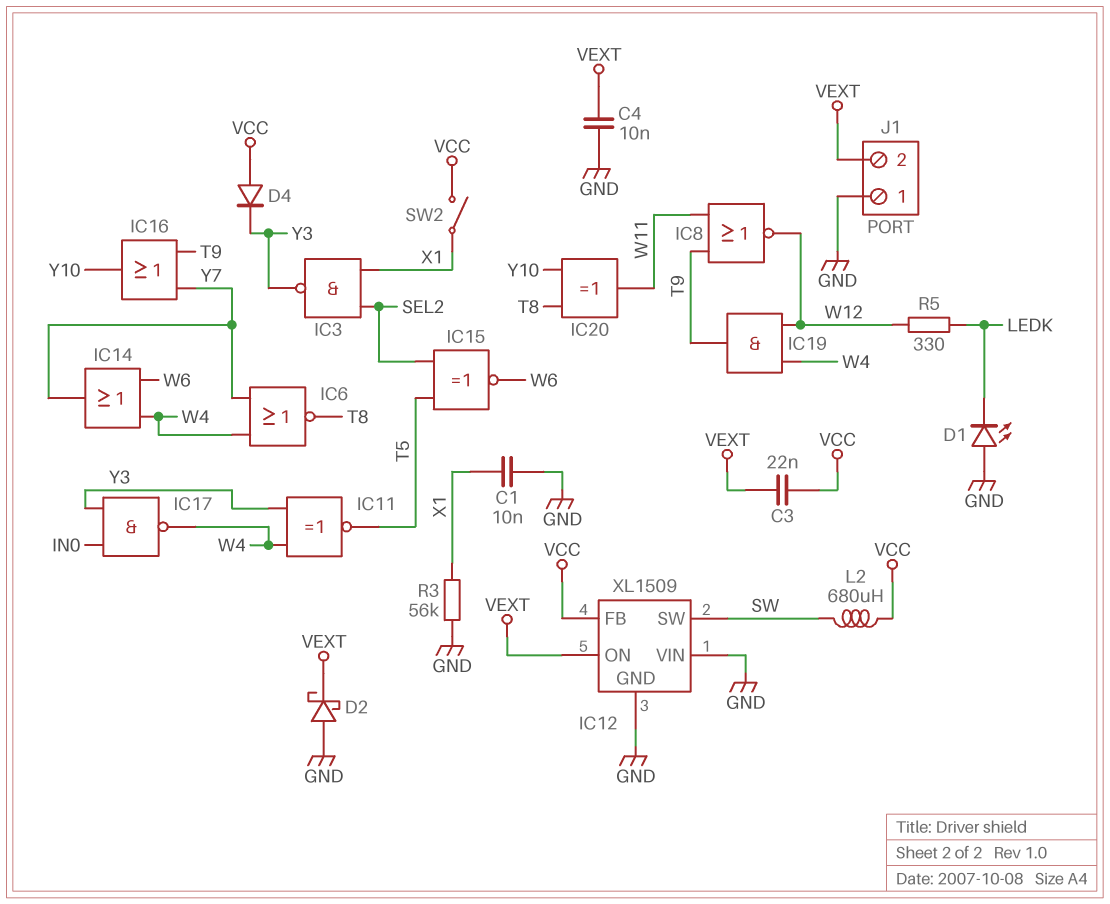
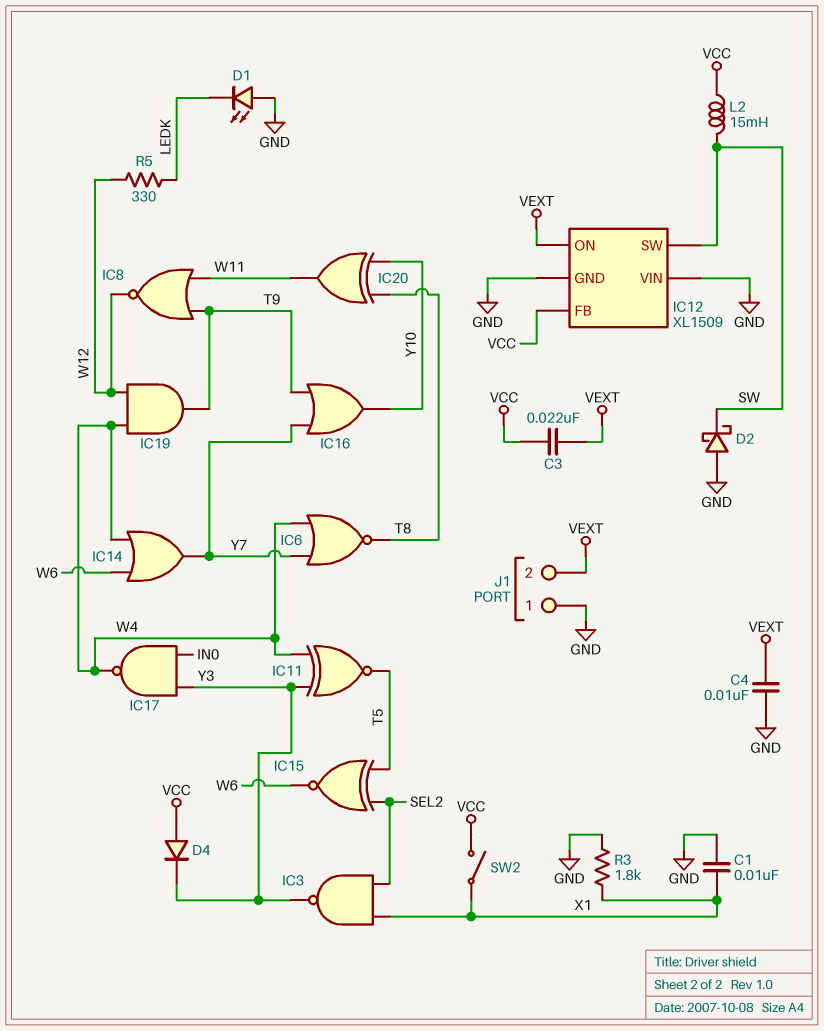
D2: schottky (A GND, K VEXT) -> schottky (A GND, K SW)
L2: 680uH (SW, VCC) -> 15mH (SW, VCC)
R3: 56k (GND, X1) -> 1.8k (GND, X1)

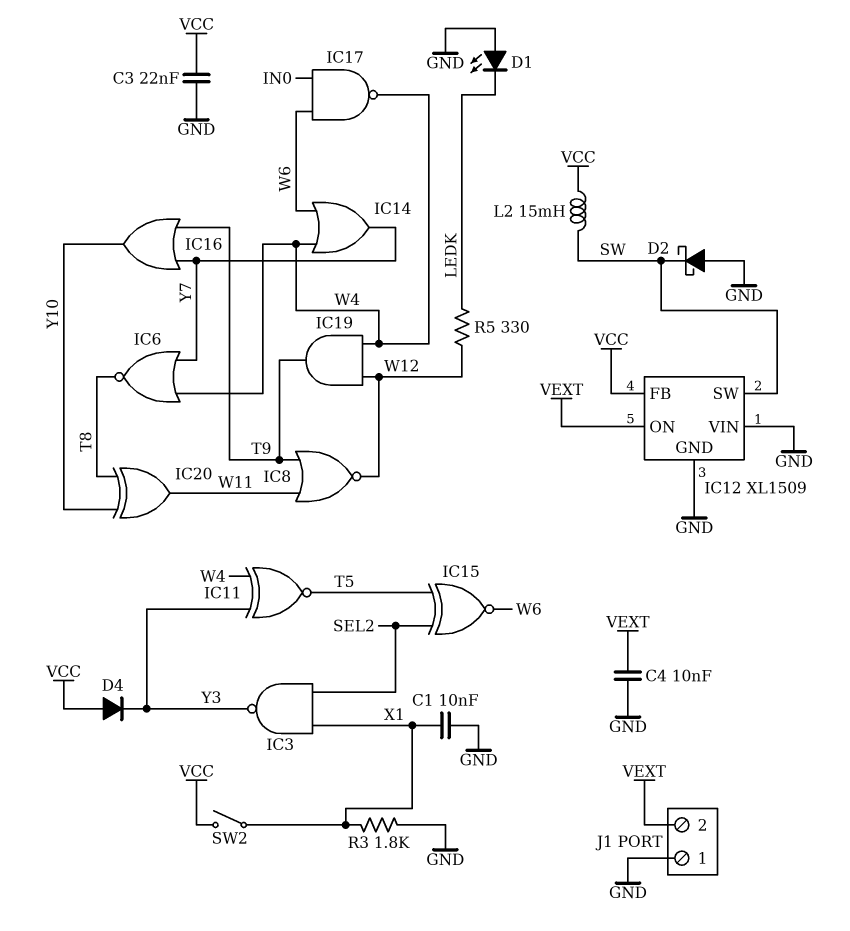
C3: 22nF (VCC, VEXT) -> 22nF (GND, VCC)
IC17: NAND (in IN0, in Y3, out W4) -> NAND (in IN0, in W6, out W4)

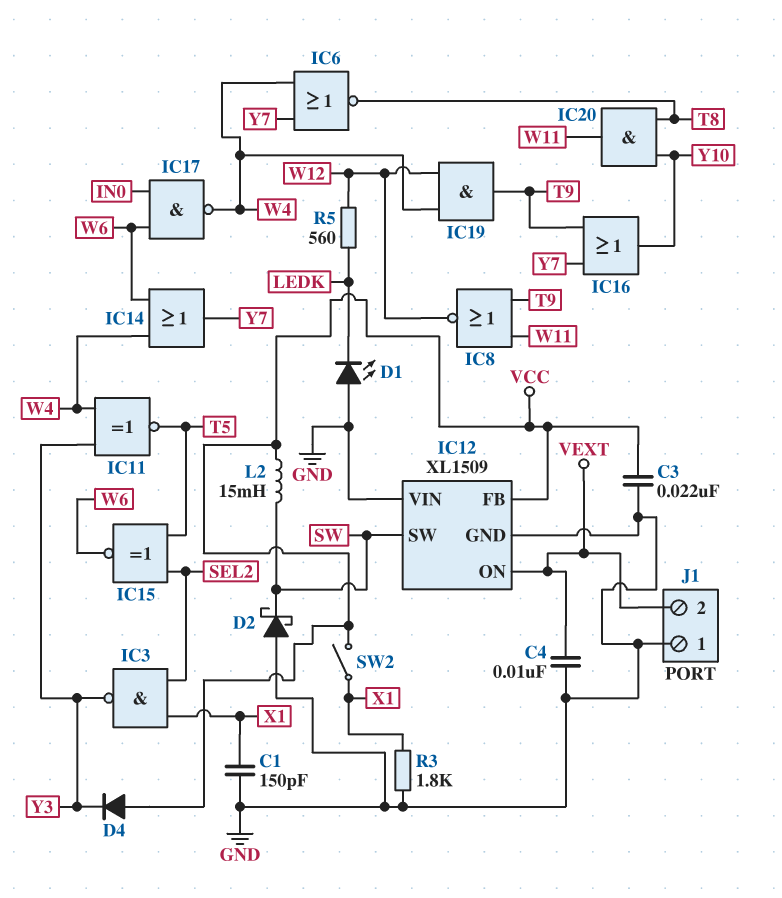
C1: 10nF (GND, X1) -> 150pF (GND, X1)
IC20: XOR (in T8, in Y10, out W11) -> AND (in T8, in Y10, out W11)
R5: 330 (LEDK, W12) -> 560 (LEDK, W12)

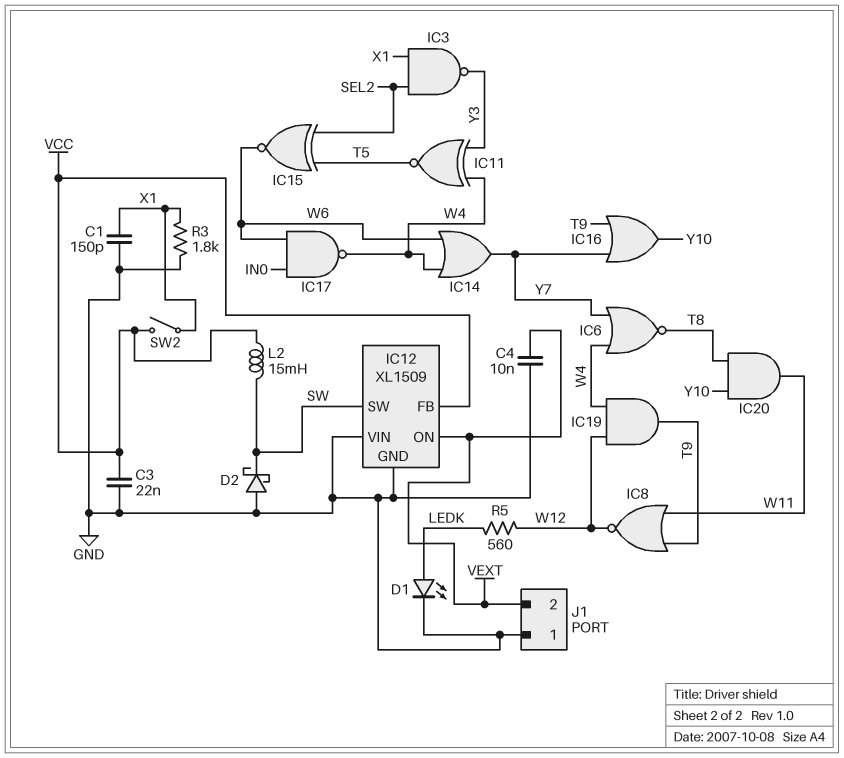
D1: LED (A GND, K LEDK) -> LED (A LEDK, K GND)
D4: diode (A VCC, K Y3) -> none

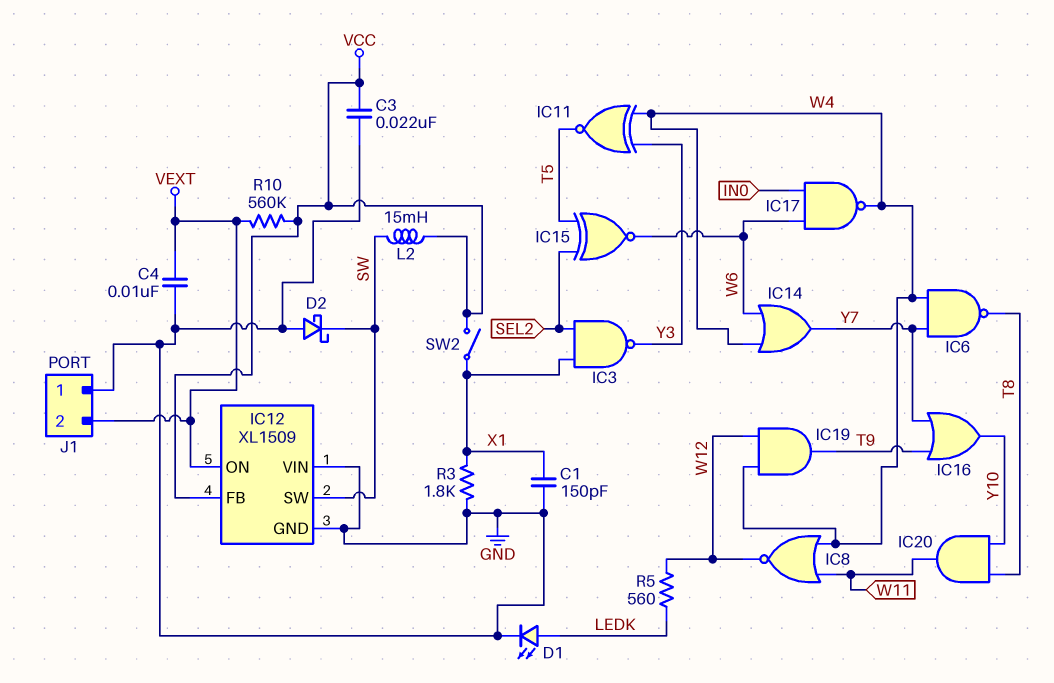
IC6: NOR (in W4, in Y7, out T8) -> NAND (in W4, in Y7, out T8)
IC8: NOR (in T9, in W11, out W12) -> NOR (in W4, in W11, out W12)
R10: none -> 560k (VCC, VEXT)

